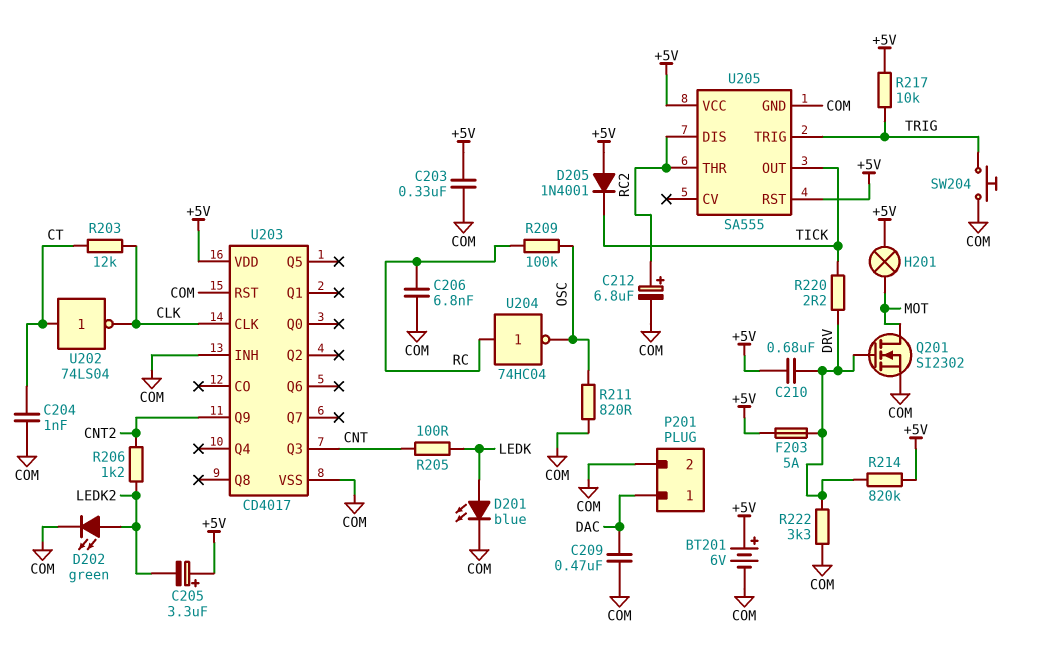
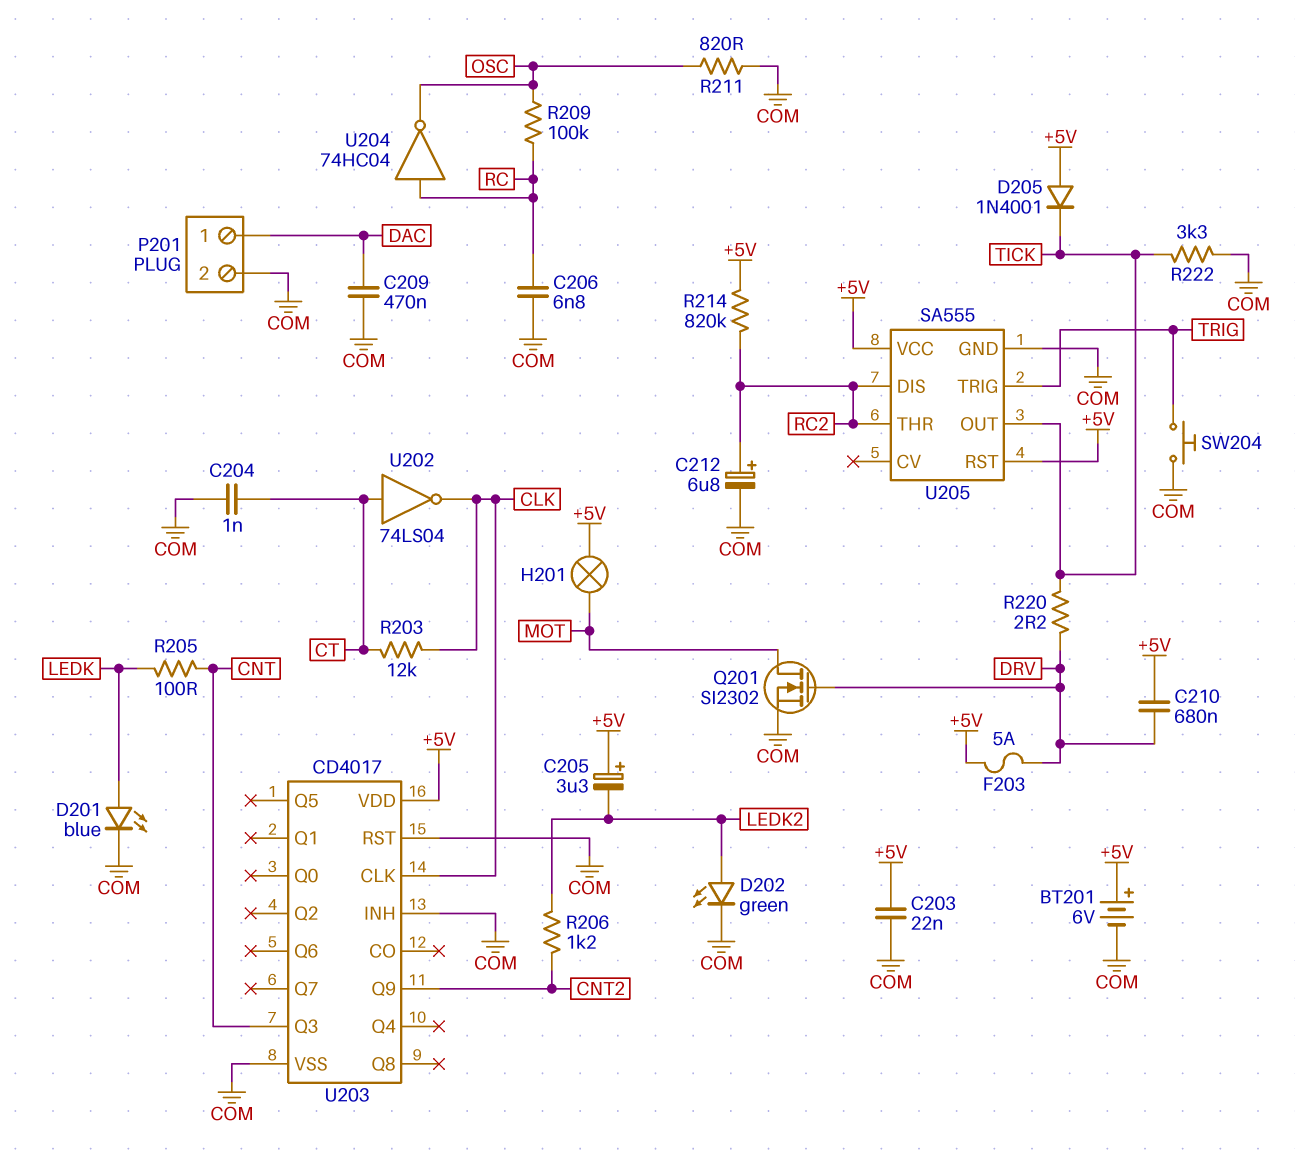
C203: 330nF (+5V, COM) -> 22nF (+5V, COM)
R214: 820k (+5V, DRV) -> 820k (+5V, RC2)
R217: 10k (+5V, TRIG) -> none
R222: 3.3k (COM, DRV) -> 3.3k (COM, TICK)

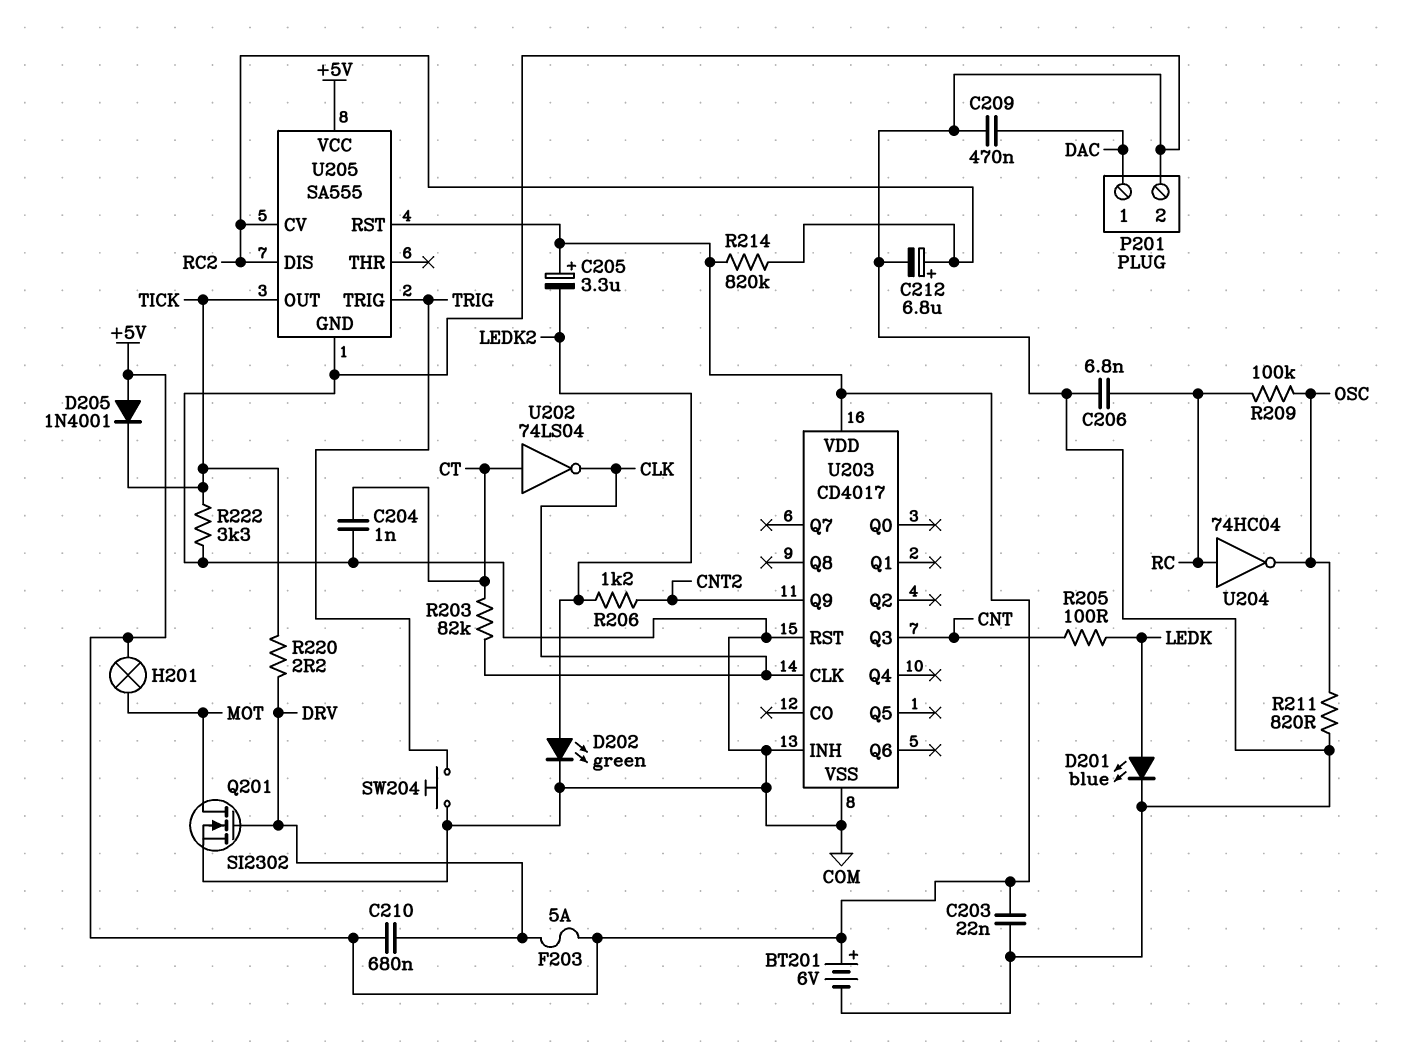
R203: 12k (CLK, CT) -> 82k (CLK, CT)
U205 pin CV: none -> RC2
U205 pin THR: RC2 -> none

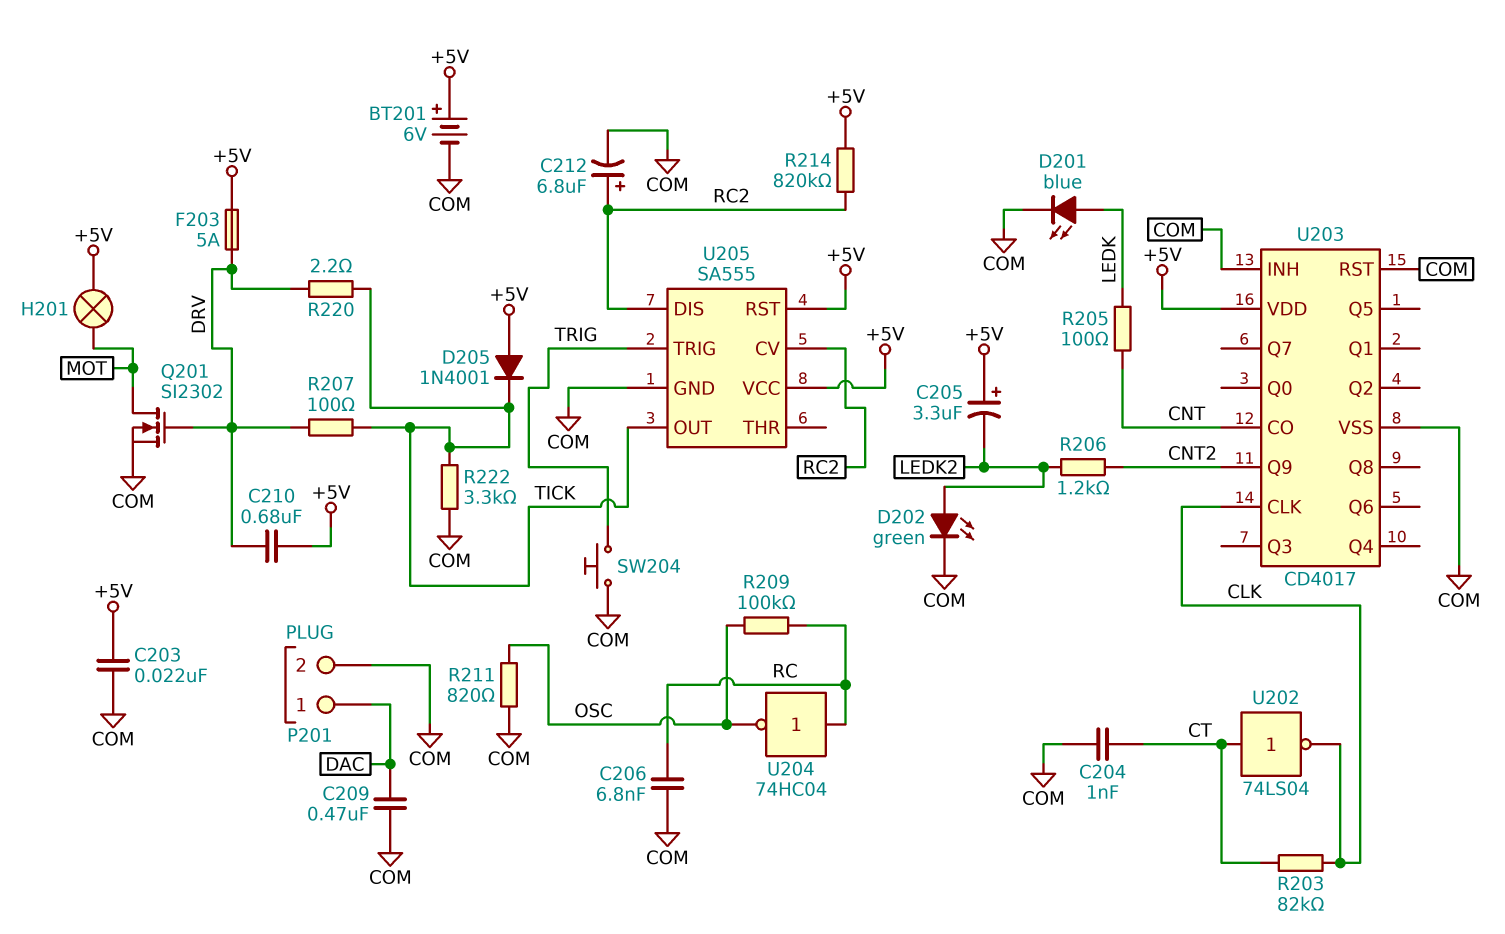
R207: none -> 100 (DRV, TICK)
U203 pin CO: none -> CNT
U203 pin Q3: CNT -> none

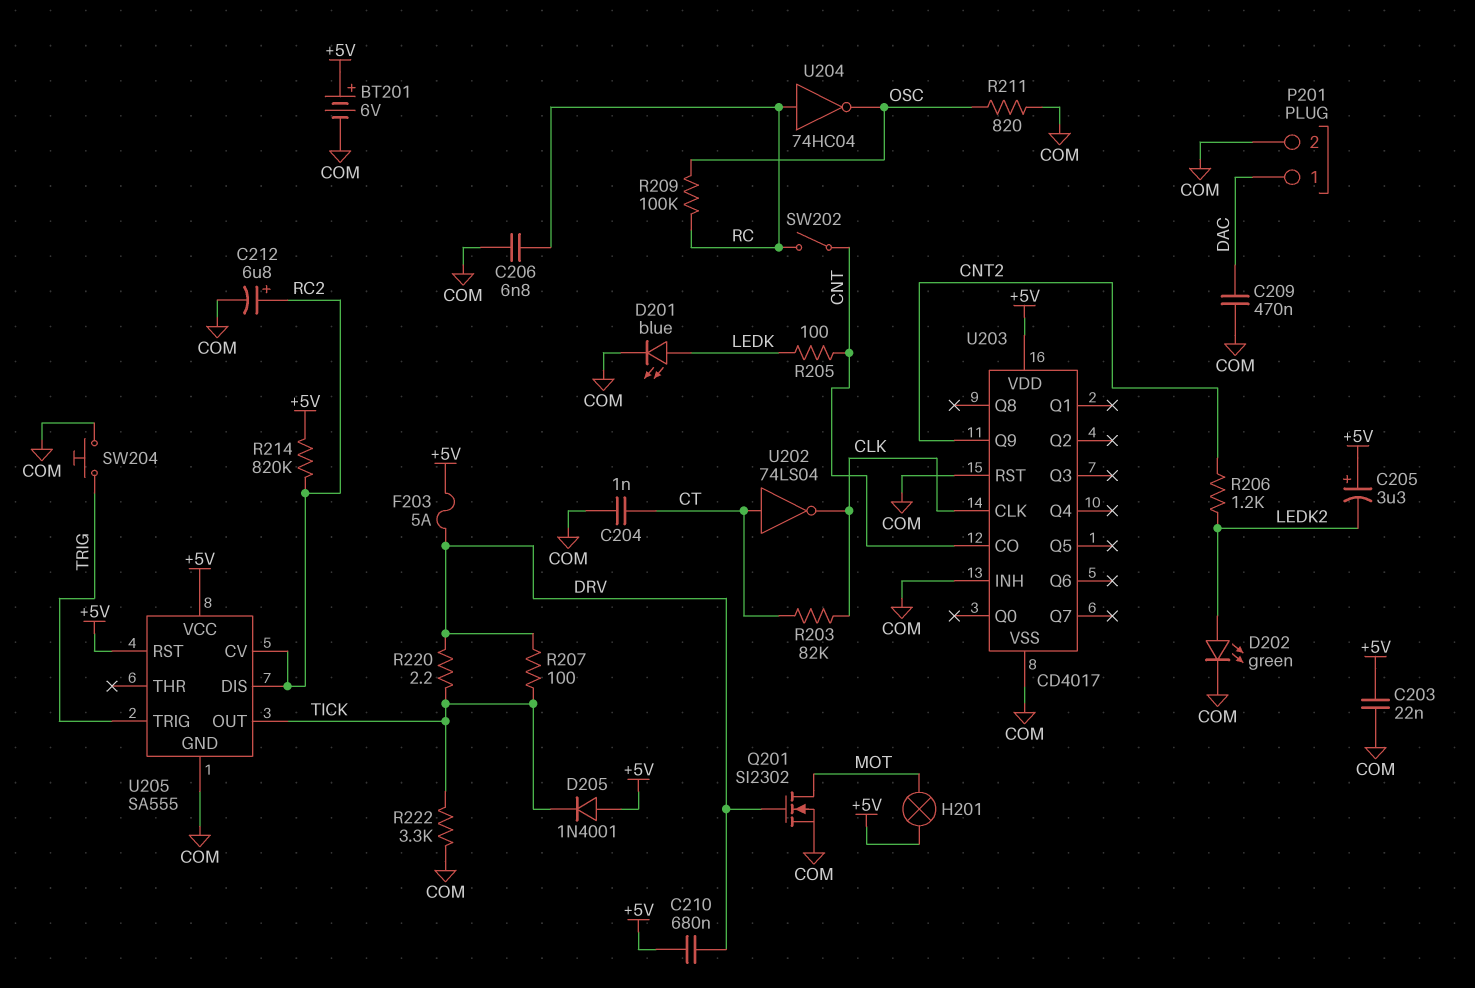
SW202: none -> switch (CNT, RC)

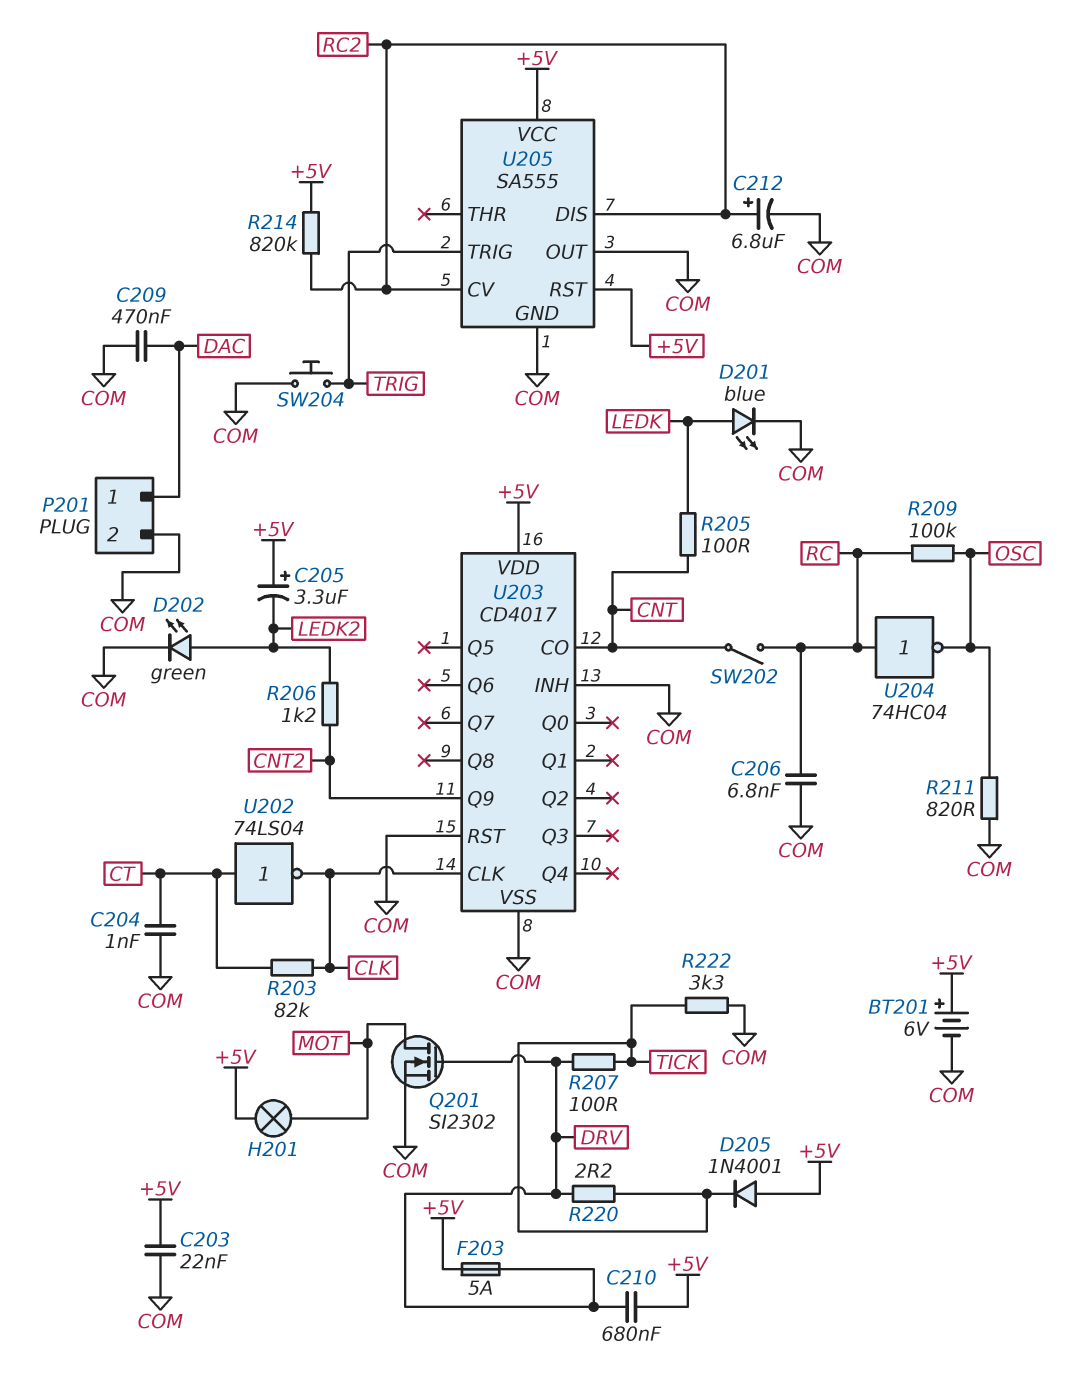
U205 pin OUT: TICK -> COM

